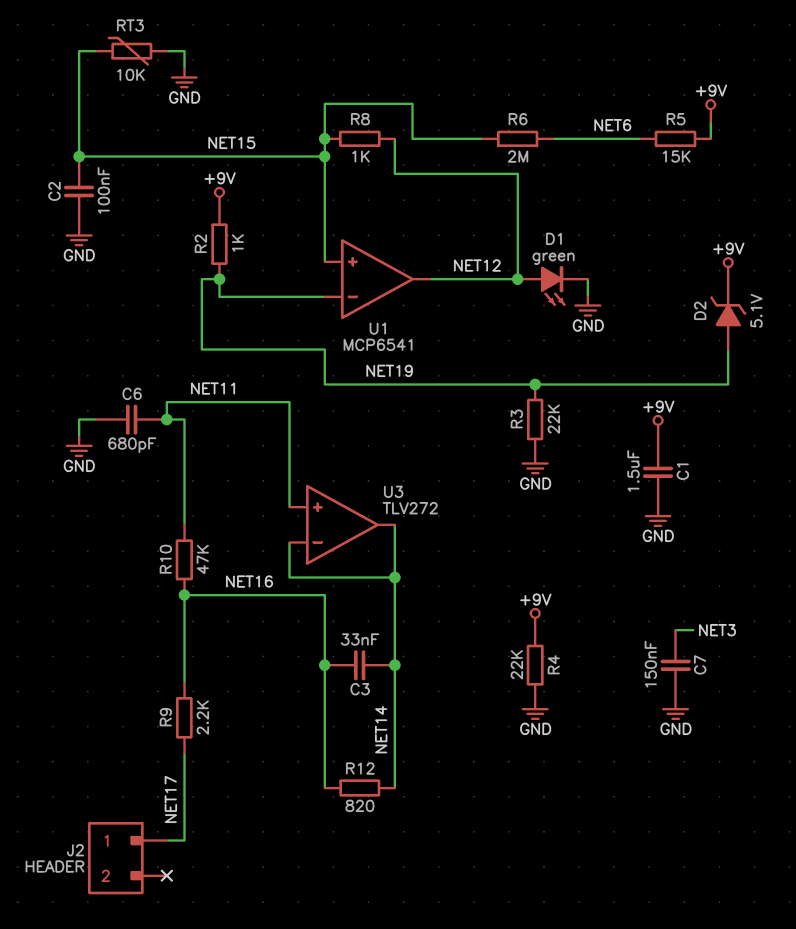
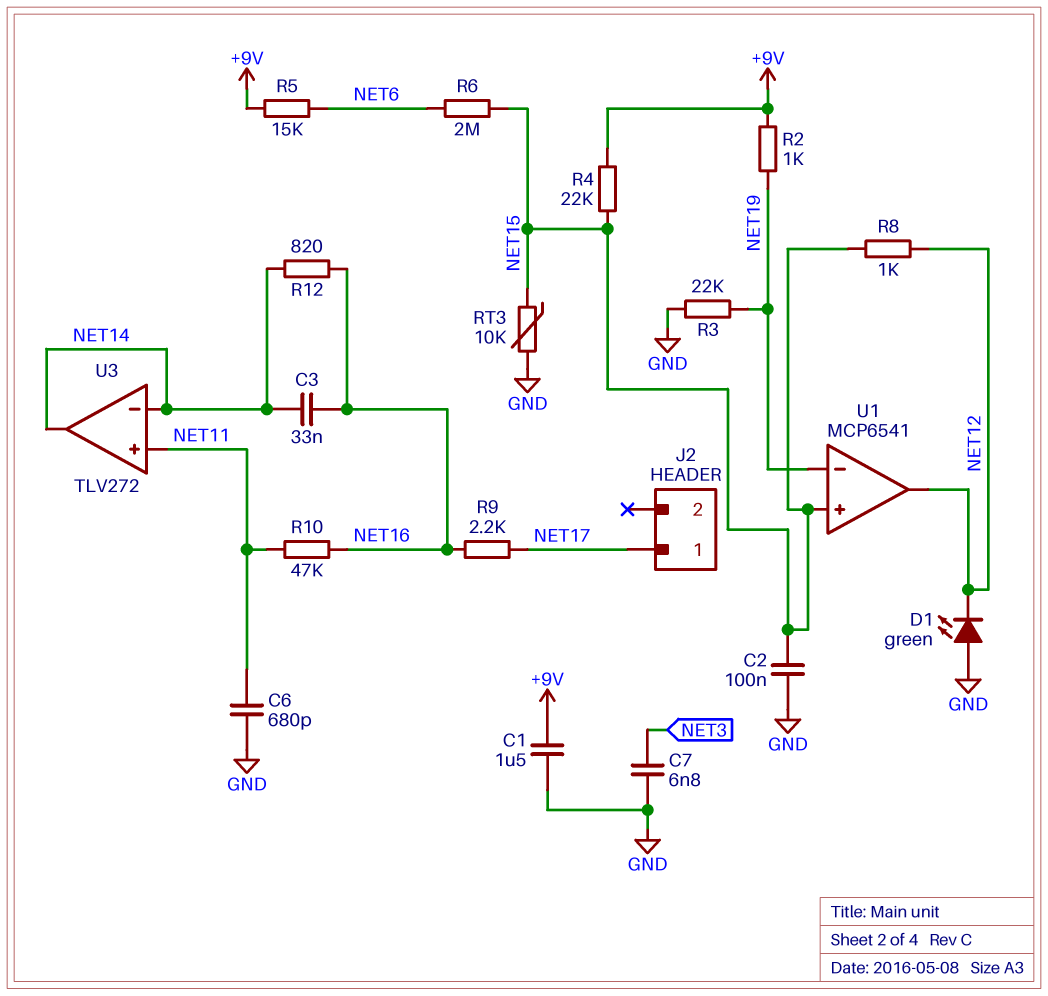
C7: 150nF (GND, NET3) -> 6.8nF (GND, NET3)
D1: LED green (A NET12, K GND) -> LED green (A GND, K NET12)
D2: zener 5.1V (A NET19, K +9V) -> none
R4: 22k (+9V, GND) -> 22k (+9V, NET15)

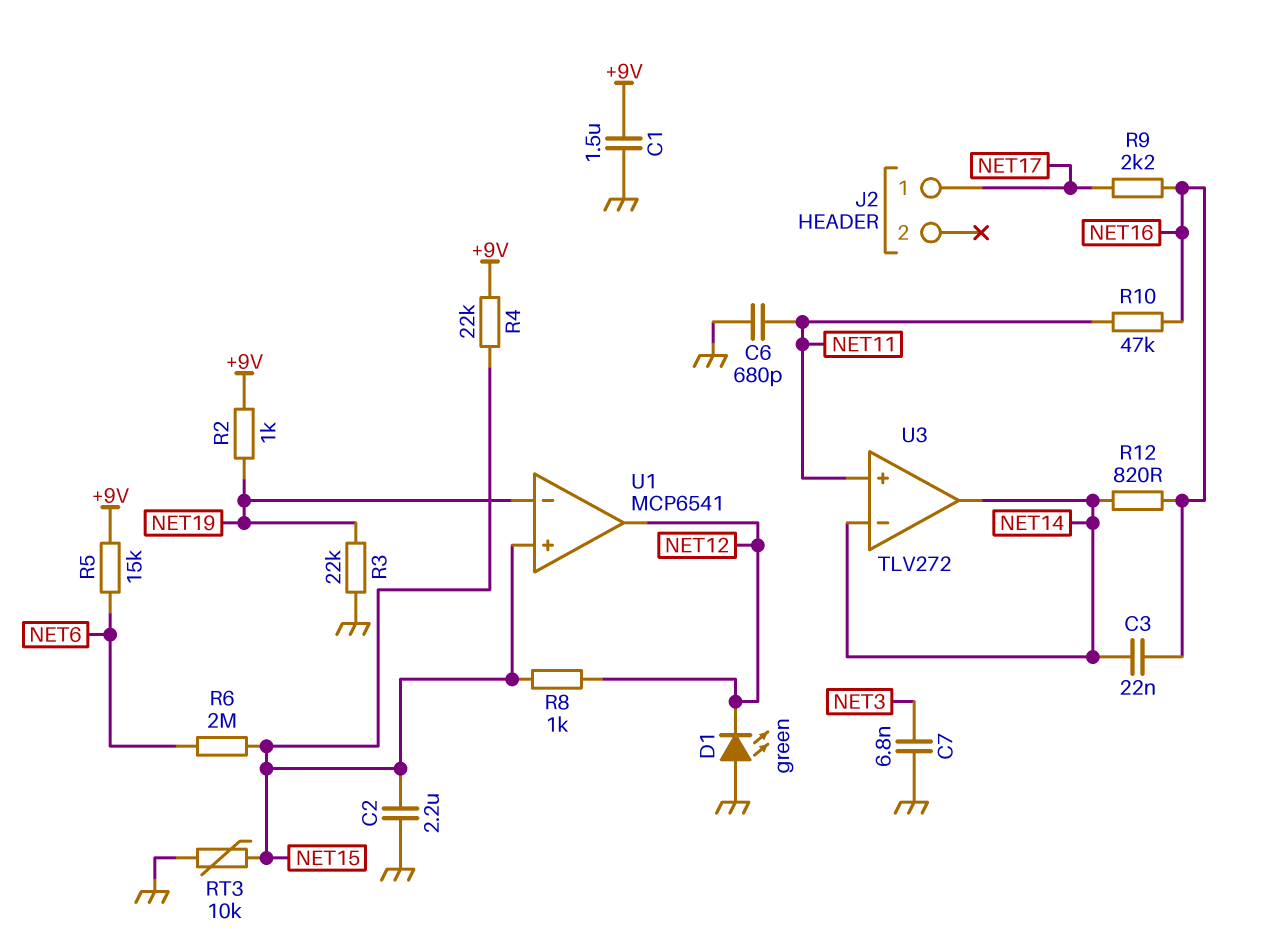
C2: 100nF (GND, NET15) -> 2.2uF (GND, NET15)
C3: 33nF (NET14, NET16) -> 22nF (NET14, NET16)

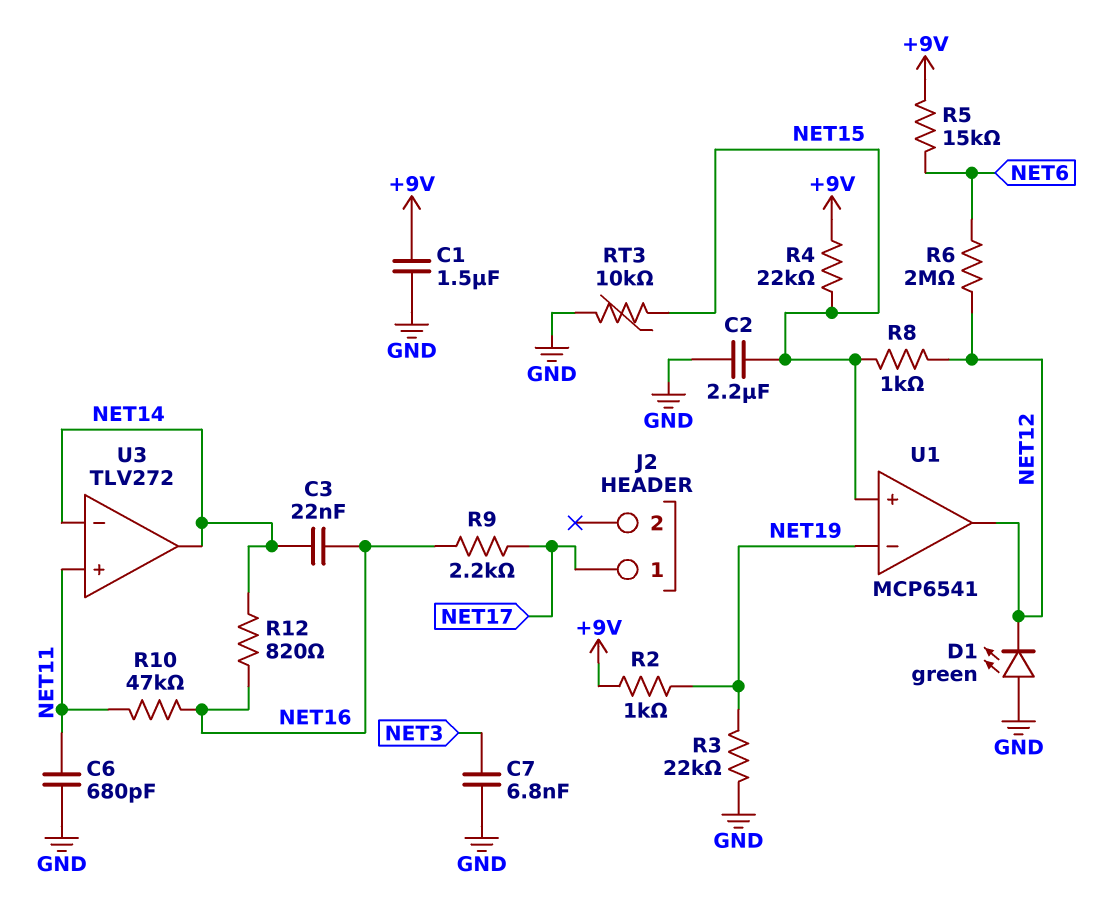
R6: 2M (NET6, NET15) -> 2M (NET6, NET12)

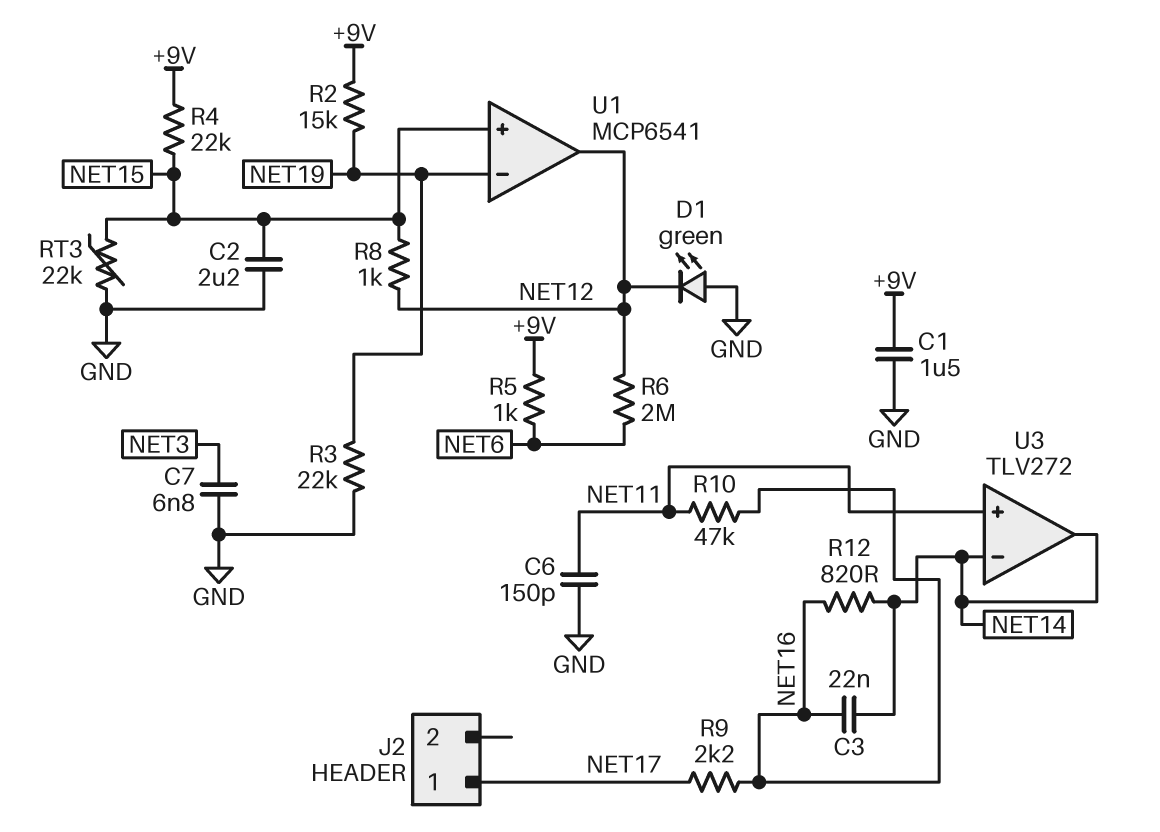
C6: 680pF (GND, NET11) -> 150pF (GND, NET11)
R2: 1k (+9V, NET19) -> 15k (+9V, NET19)
R5: 15k (+9V, NET6) -> 1k (+9V, NET6)
RT3: 10k (GND, NET15) -> 22k (GND, NET15)

